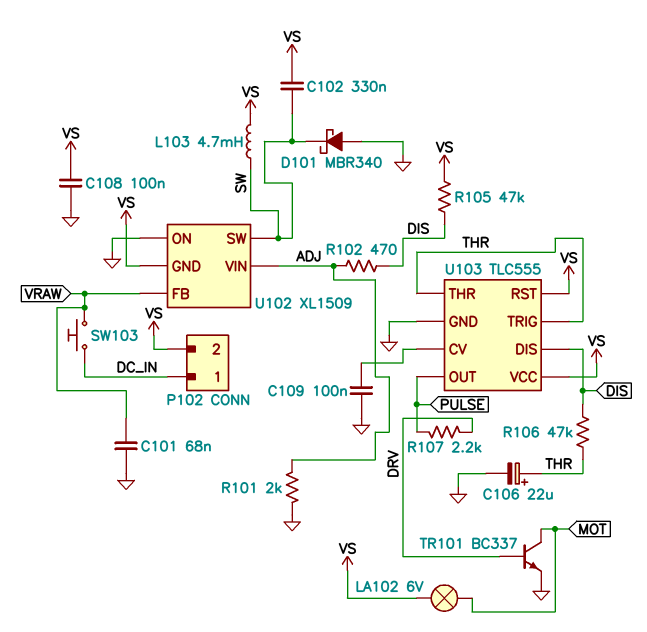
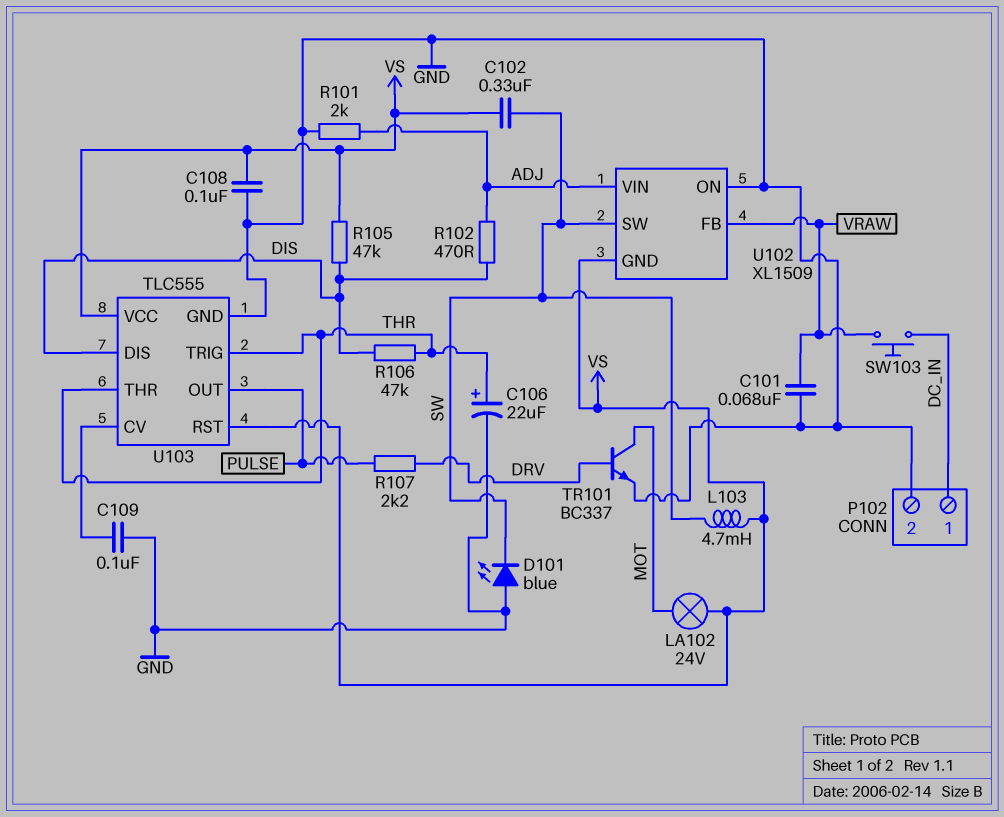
D101: schottky MBR340 (A GND, K SW) -> LED blue (A GND, K SW)
LA102: lamp 6V (MOT, VS) -> lamp 24V (MOT, VS)
P102 pin 2: VS -> GND

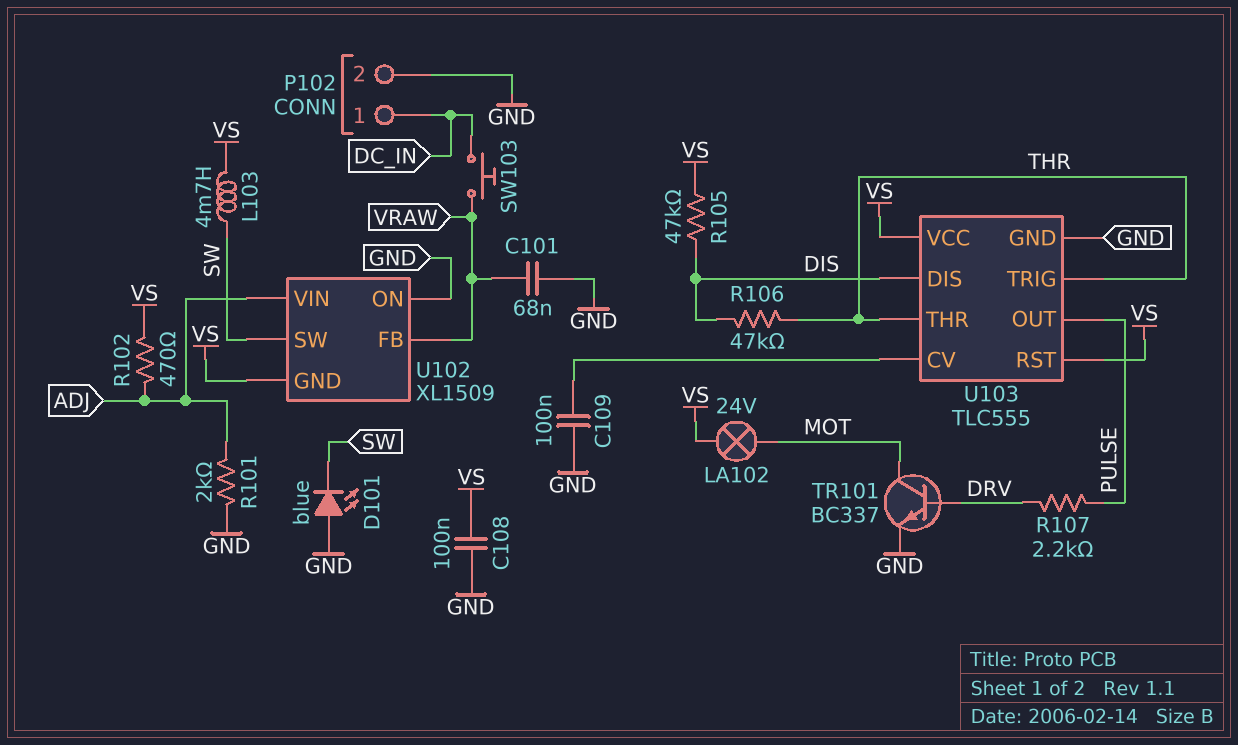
C102: 330nF (SW, VS) -> none
C106: 22uF (plus THR, minus GND) -> none
R102: 470 (ADJ, DIS) -> 470 (ADJ, VS)

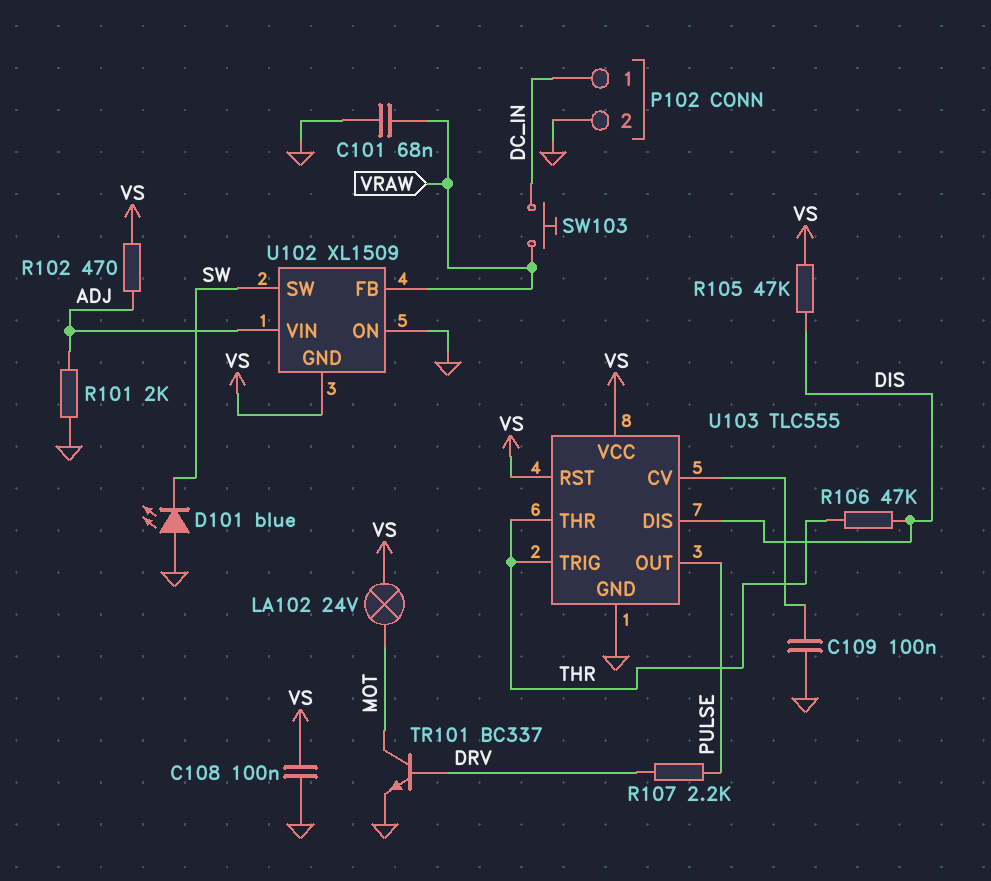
L103: 4.7mH (SW, VS) -> none

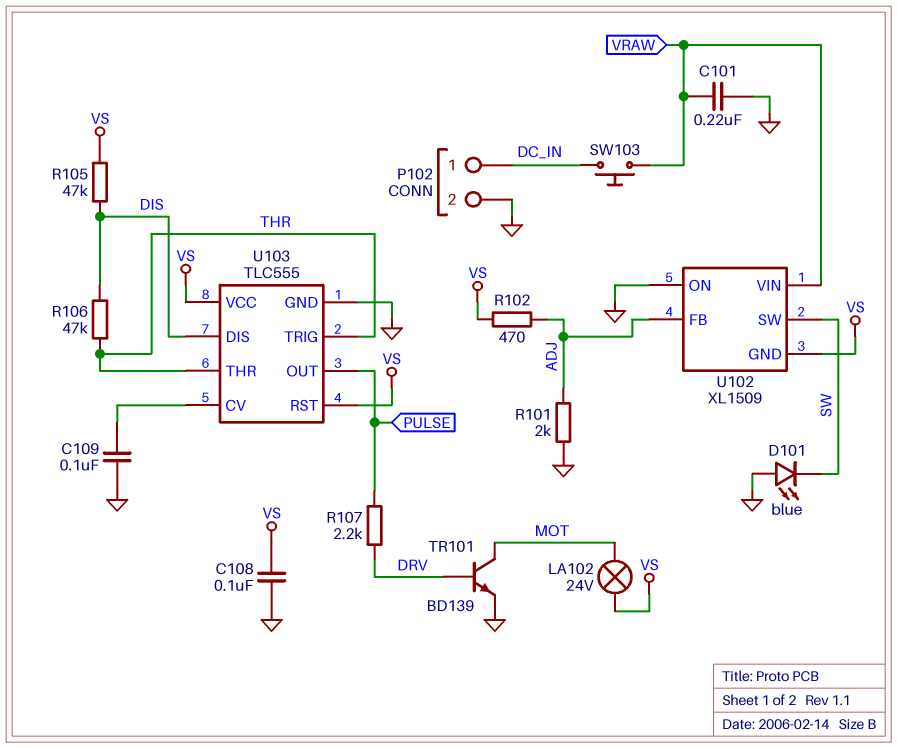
C101: 68nF (GND, VRAW) -> 220nF (GND, VRAW)
TR101: NPN BC337 (B DRV, C MOT, E GND) -> NPN BD139 (B DRV, C MOT, E GND)
U102 pin FB: VRAW -> ADJ
U102 pin VIN: ADJ -> VRAW

